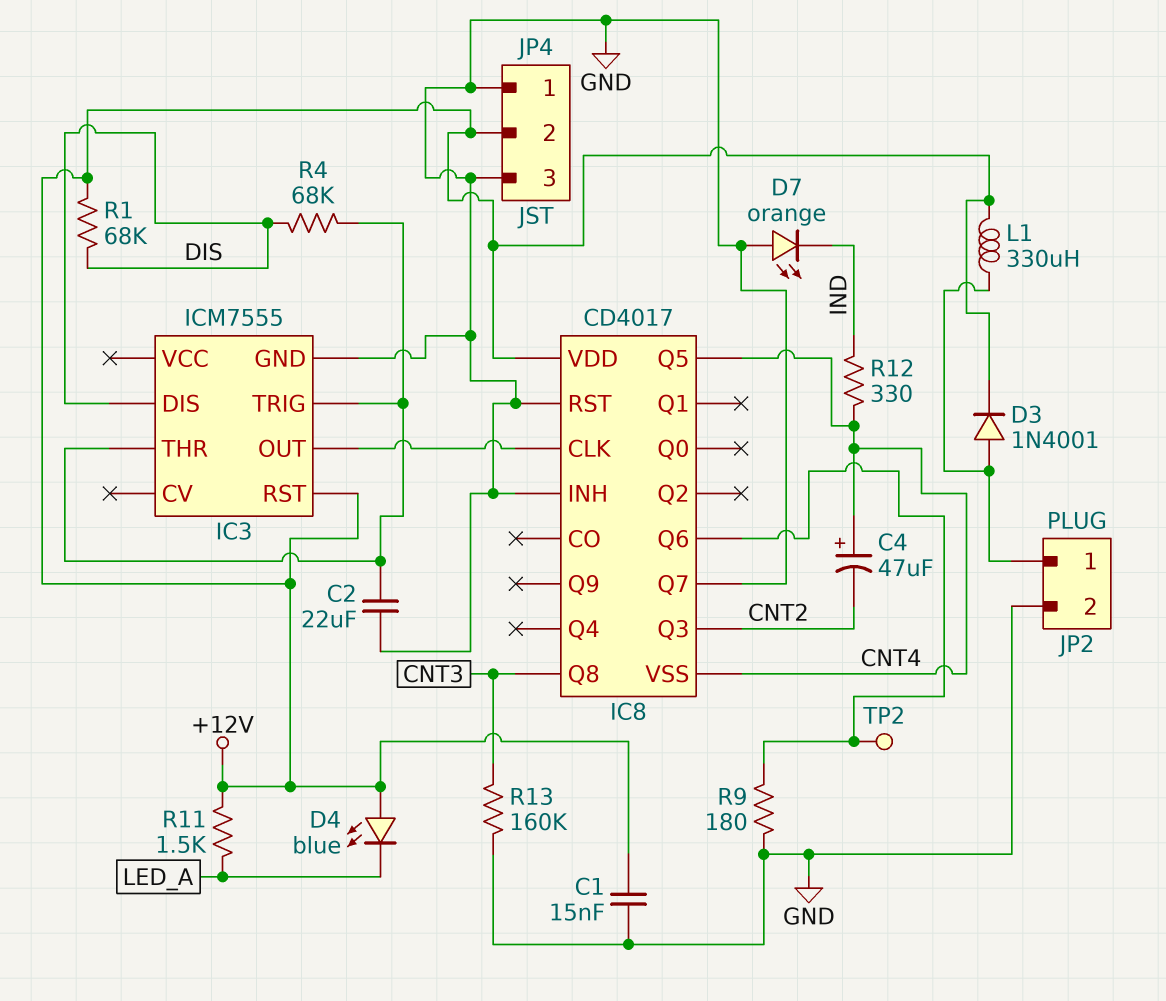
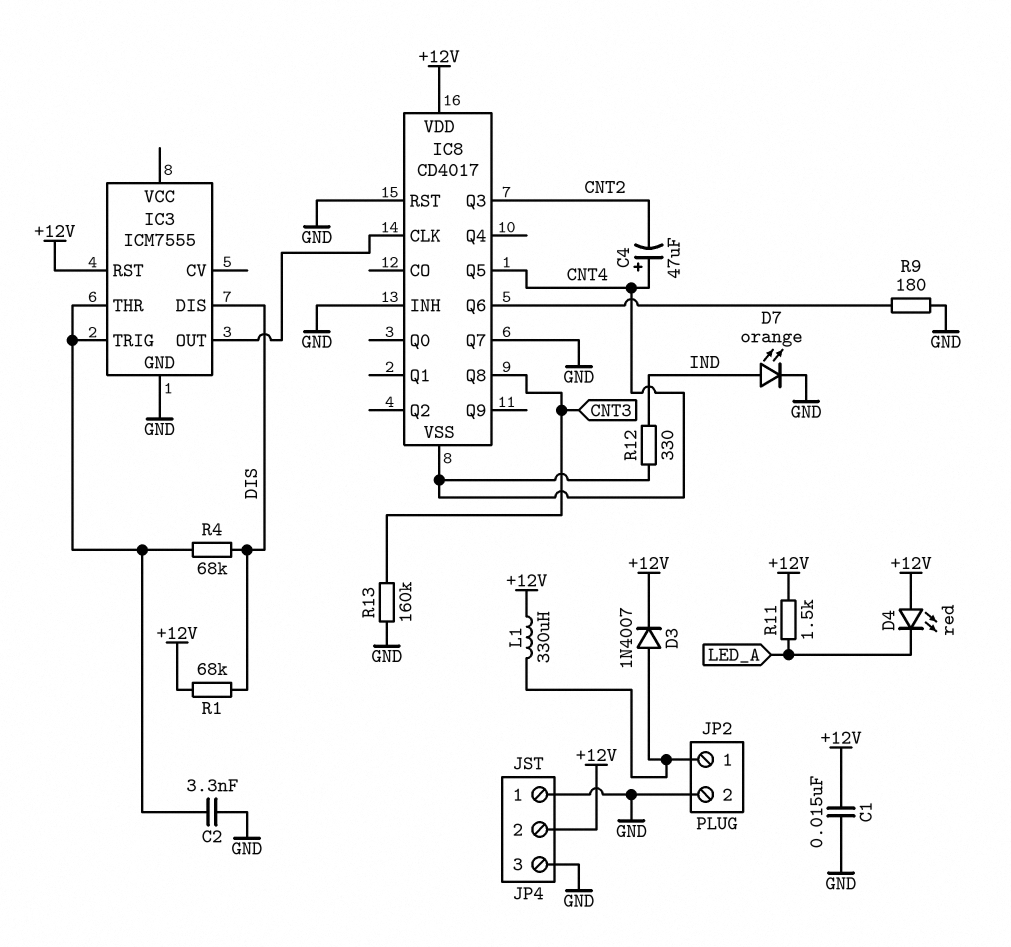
C2: 22uF (GND, IC3/THR) -> 3.3nF (GND, IC3/THR)
D3: diode 1N4001 (A JP2/1, K +12V) -> diode 1N4007 (A JP2/1, K +12V)
D4: LED blue (A +12V, K LED_A) -> LED red (A +12V, K LED_A)
D7: LED orange (A GND, K IND) -> LED orange (A IND, K GND)
TP2: test point (IC8/Q6) -> none

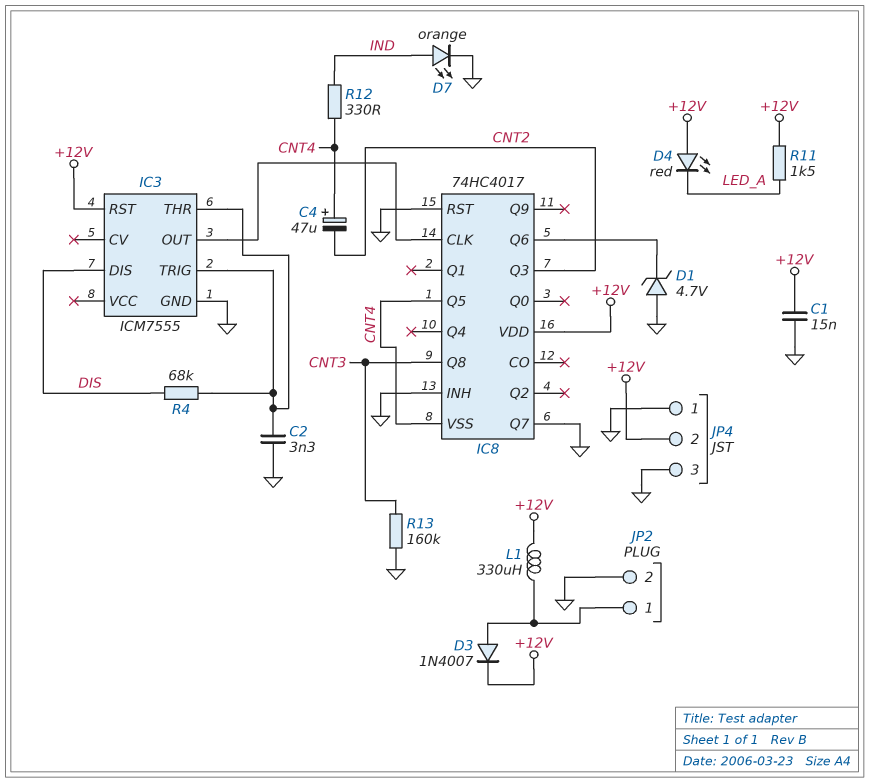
D1: none -> zener 4.7V (A GND, K IC8/Q6)
IC8: CD4017 -> 74HC4017
R1: 68k (+12V, DIS) -> none
R9: 180 (GND, IC8/Q6) -> none

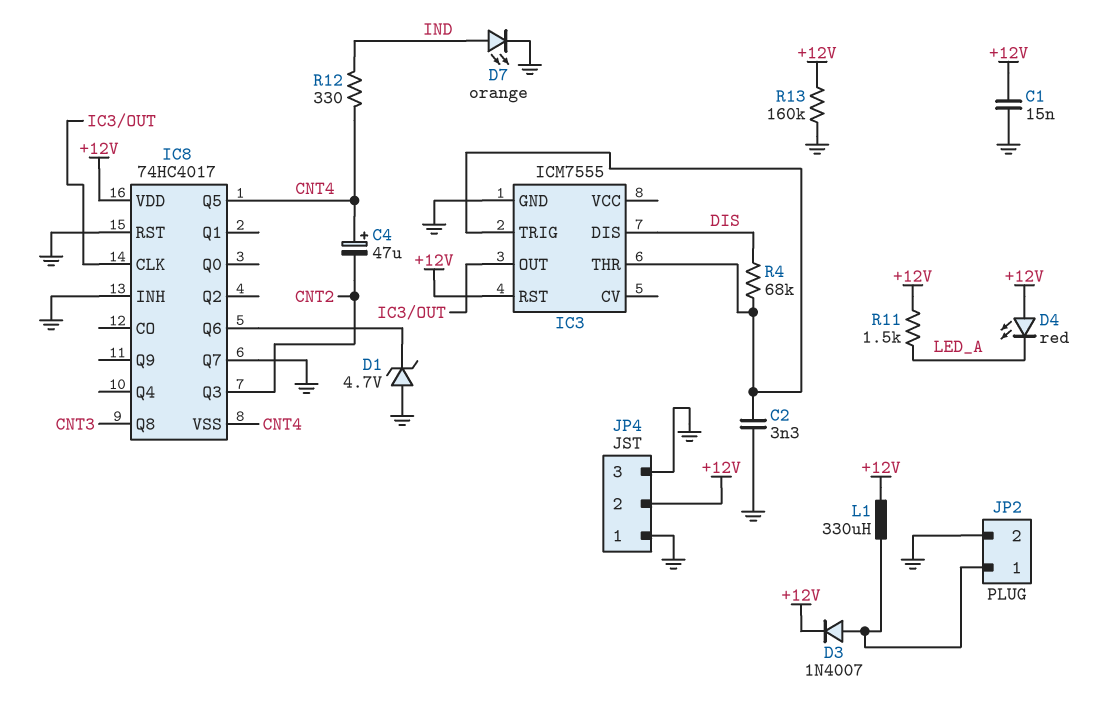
R13: 160k (CNT3, GND) -> 160k (+12V, GND)

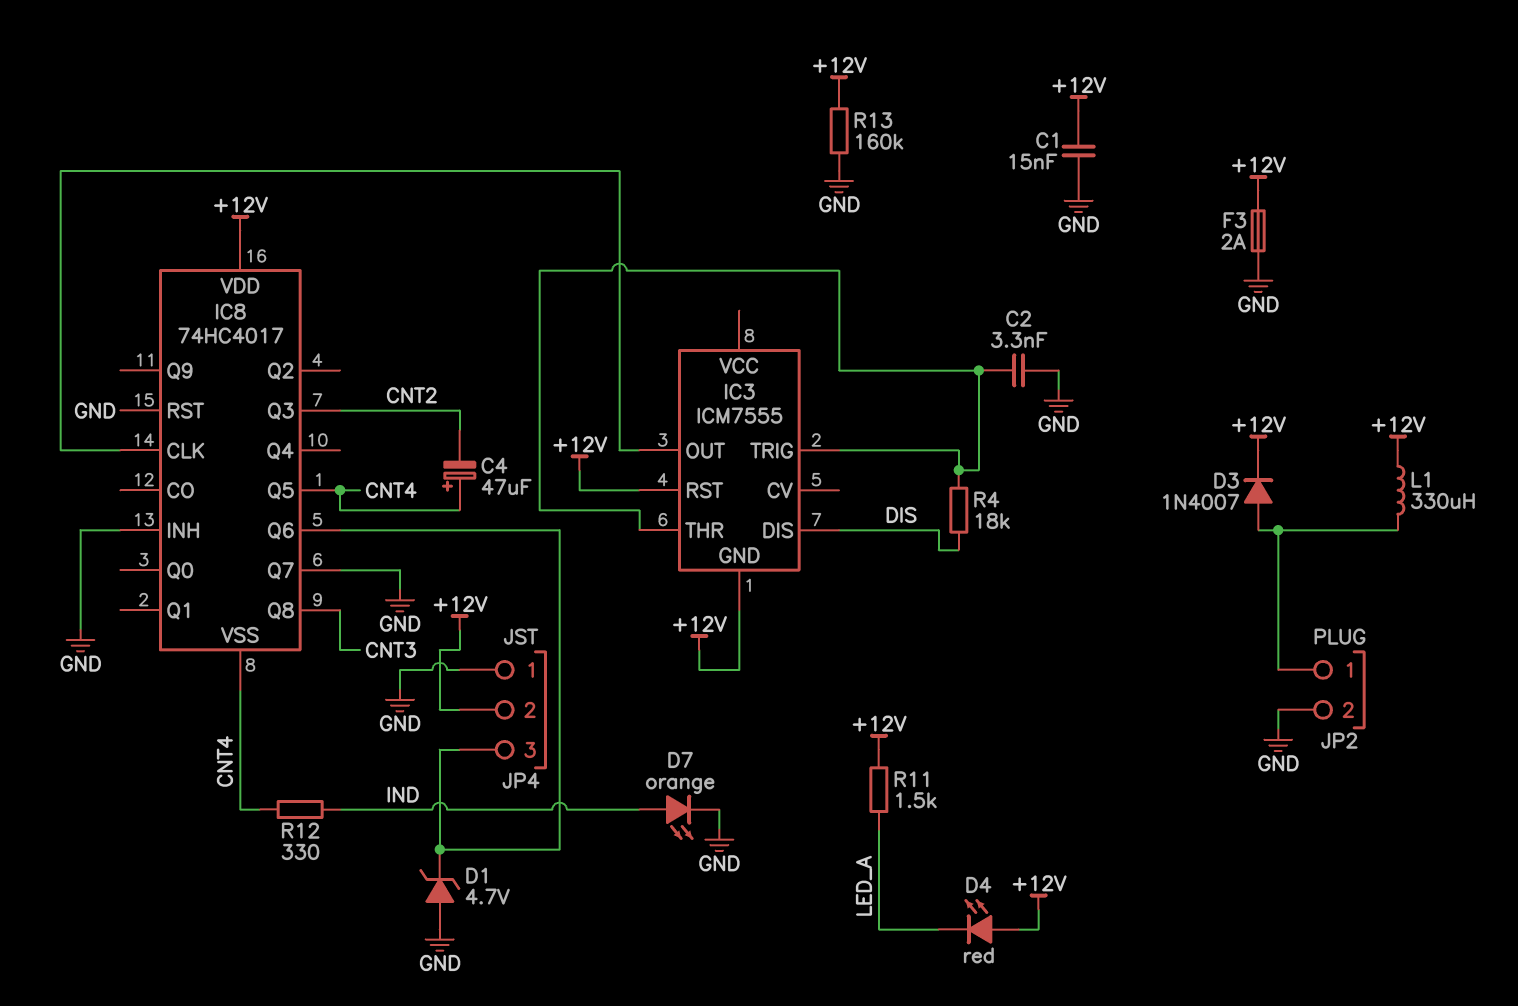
F3: none -> 2A (+12V, GND)
IC3 pin GND: GND -> +12V
JP4 pin 3: GND -> IC8/Q6
R4: 68k (DIS, IC3/THR) -> 18k (DIS, IC3/THR)

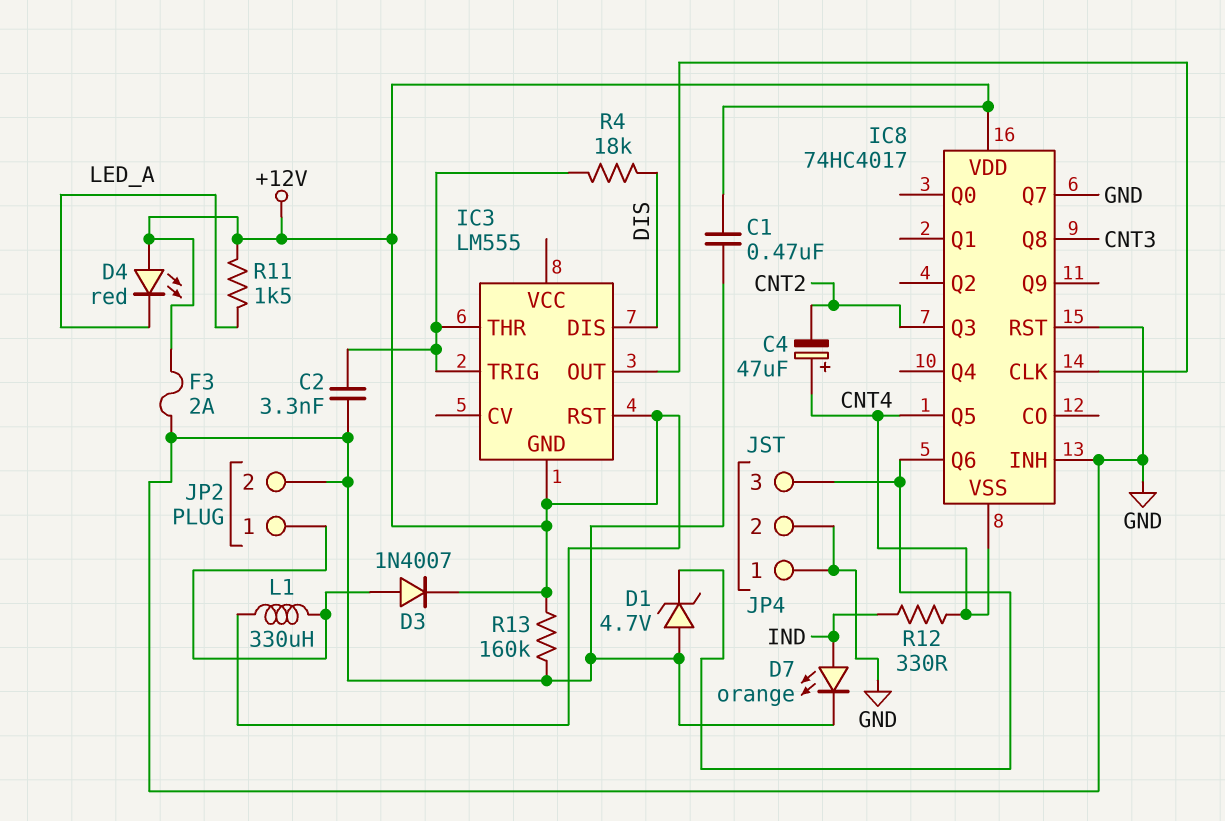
C1: 15nF (+12V, GND) -> 470nF (+12V, GND)
IC3: ICM7555 -> LM555
JP4 pin 2: +12V -> GND

